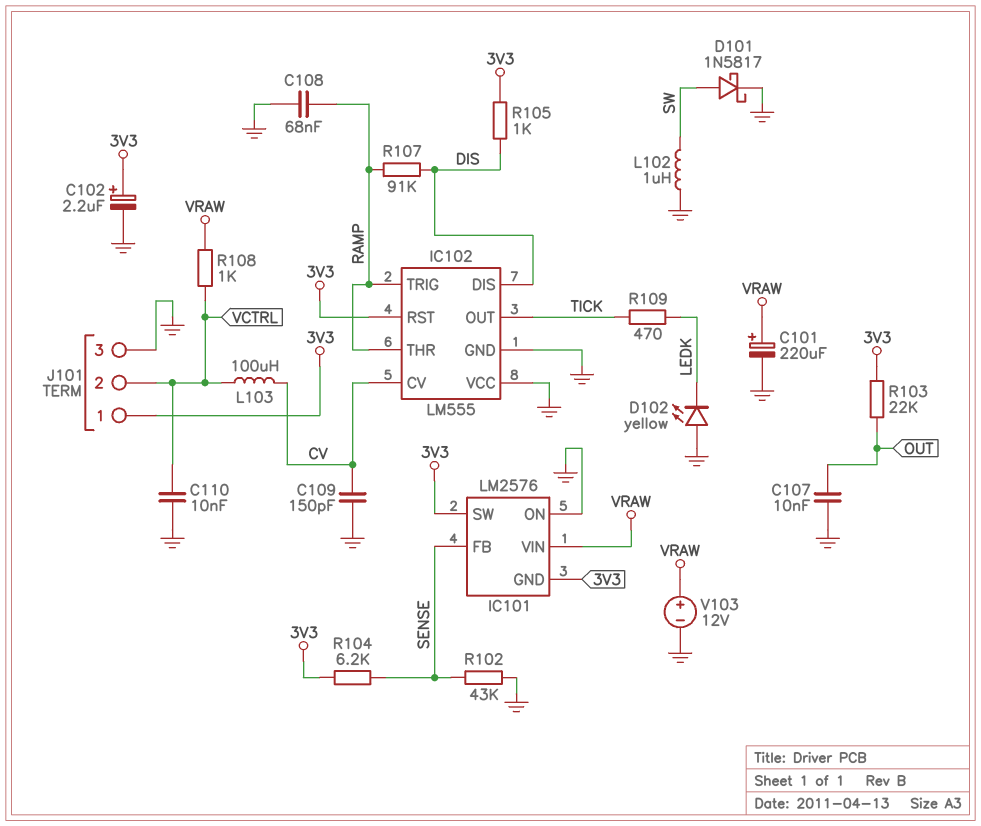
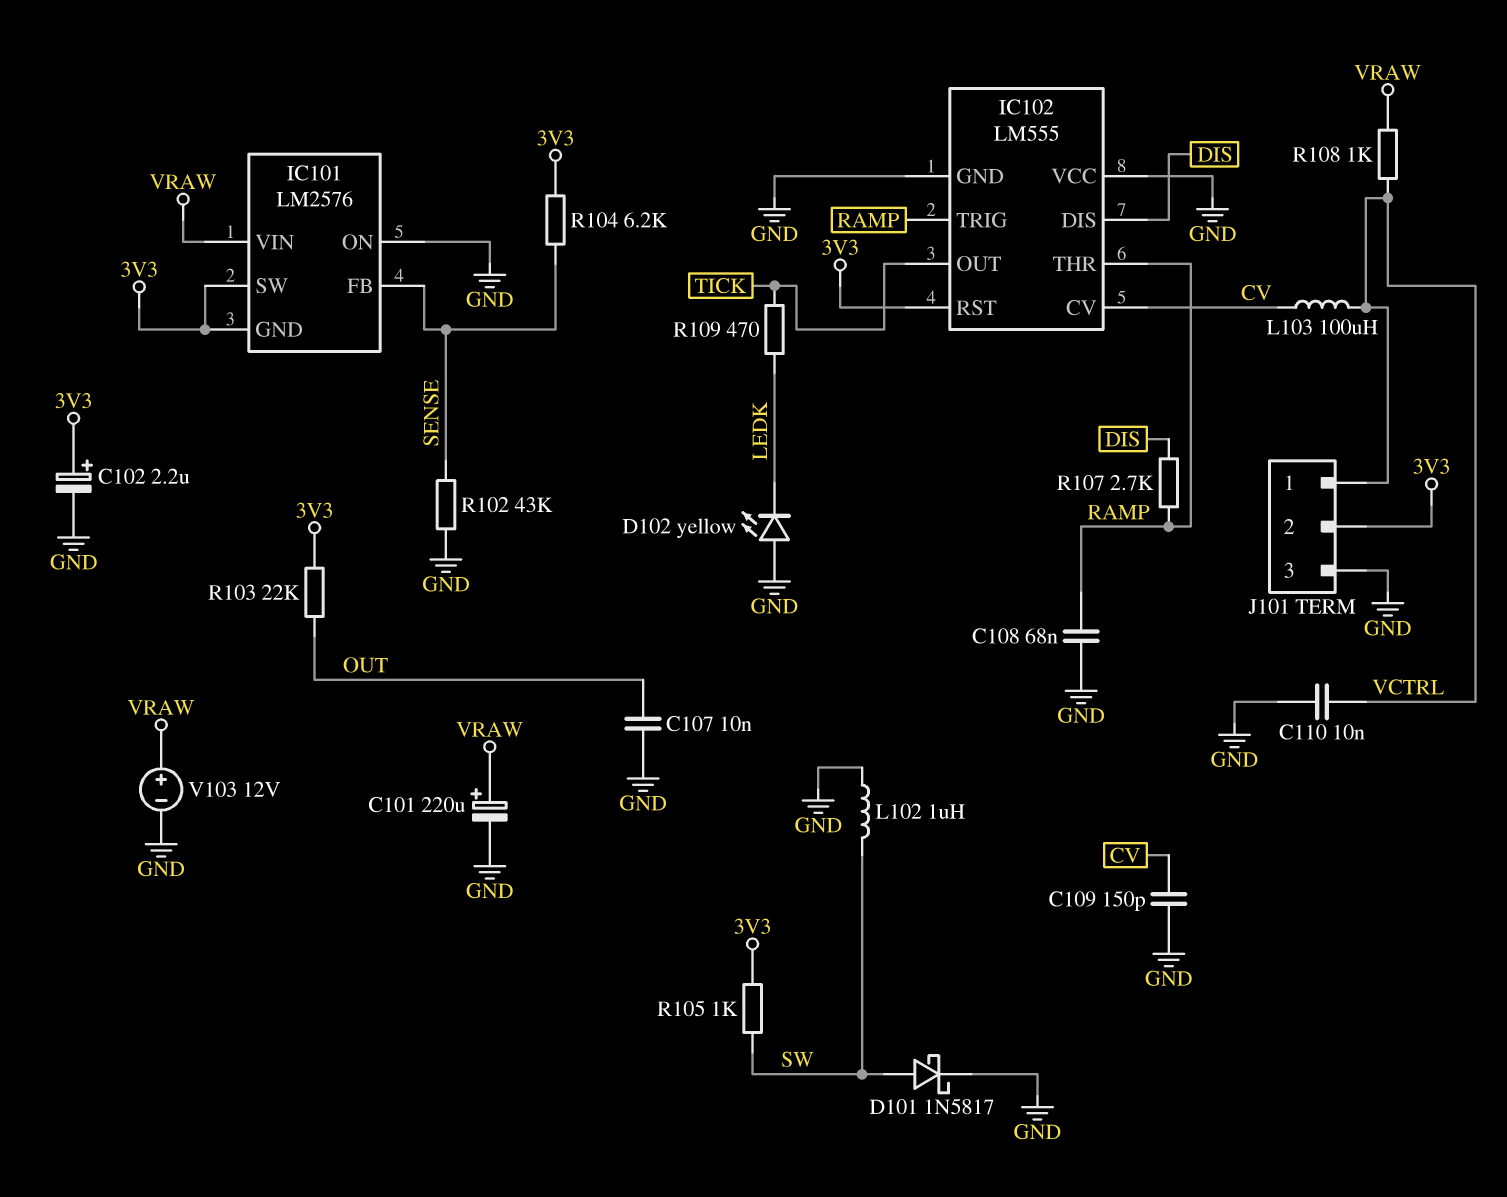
J101 pin 1: 3V3 -> VCTRL
J101 pin 2: VCTRL -> 3V3
R105: 1k (3V3, DIS) -> 1k (3V3, SW)
R107: 91k (DIS, RAMP) -> 2.7k (DIS, RAMP)

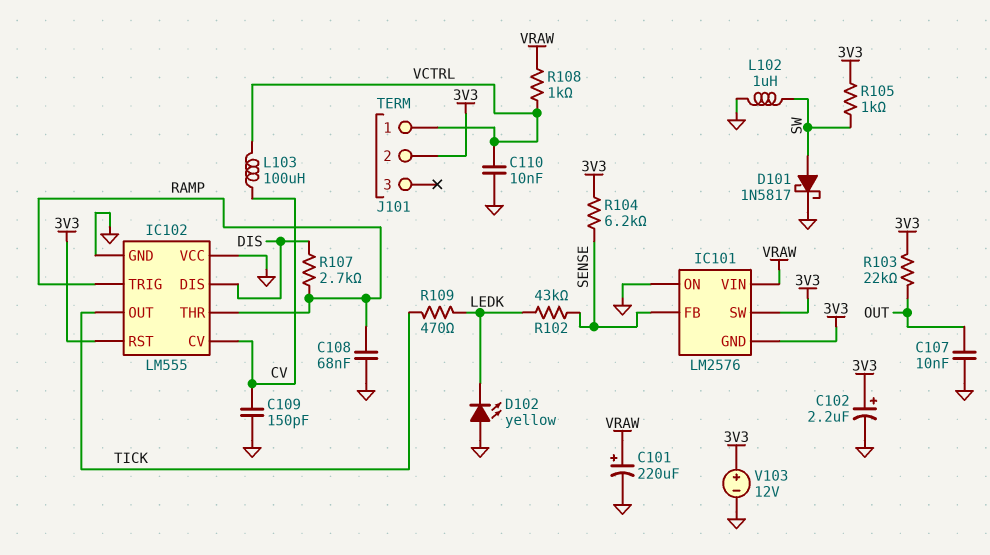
J101 pin 3: GND -> none
R102: 43k (GND, SENSE) -> 43k (LEDK, SENSE)
V103: 12V (plus VRAW, minus GND) -> 12V (plus 3V3, minus GND)

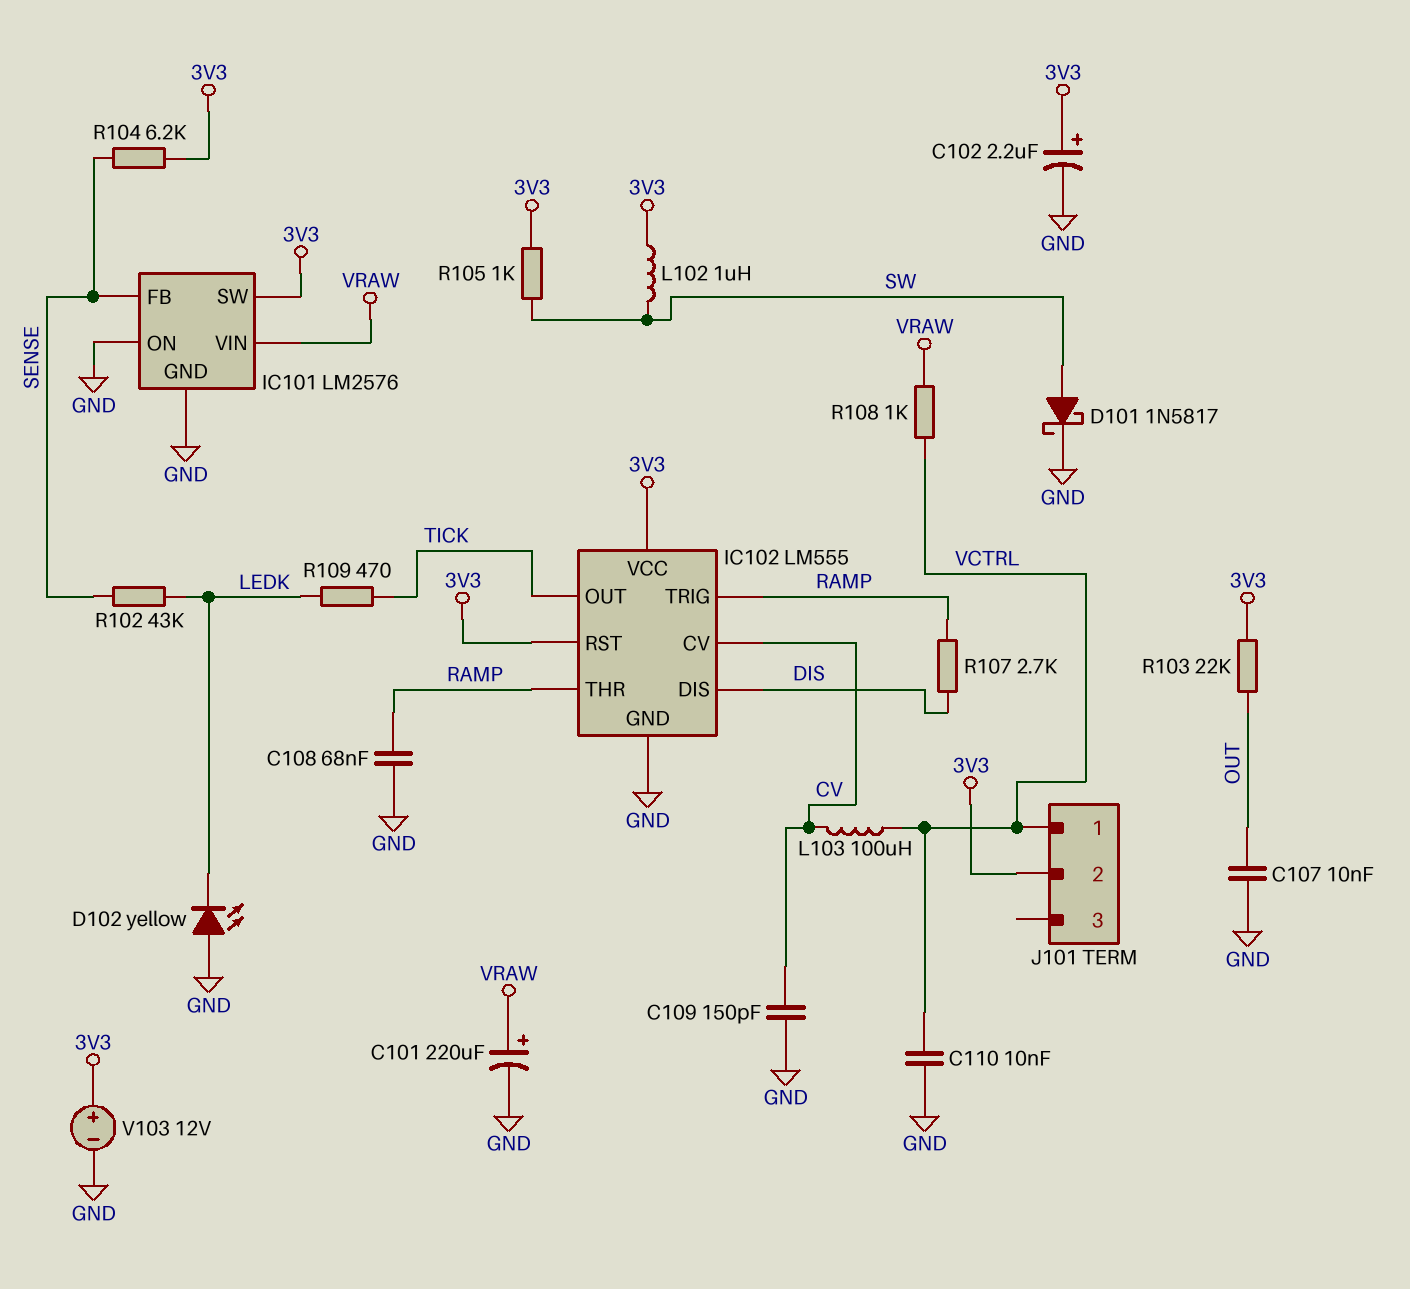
IC101 pin GND: 3V3 -> GND
IC102 pin VCC: GND -> 3V3
L102: 1uH (GND, SW) -> 1uH (3V3, SW)

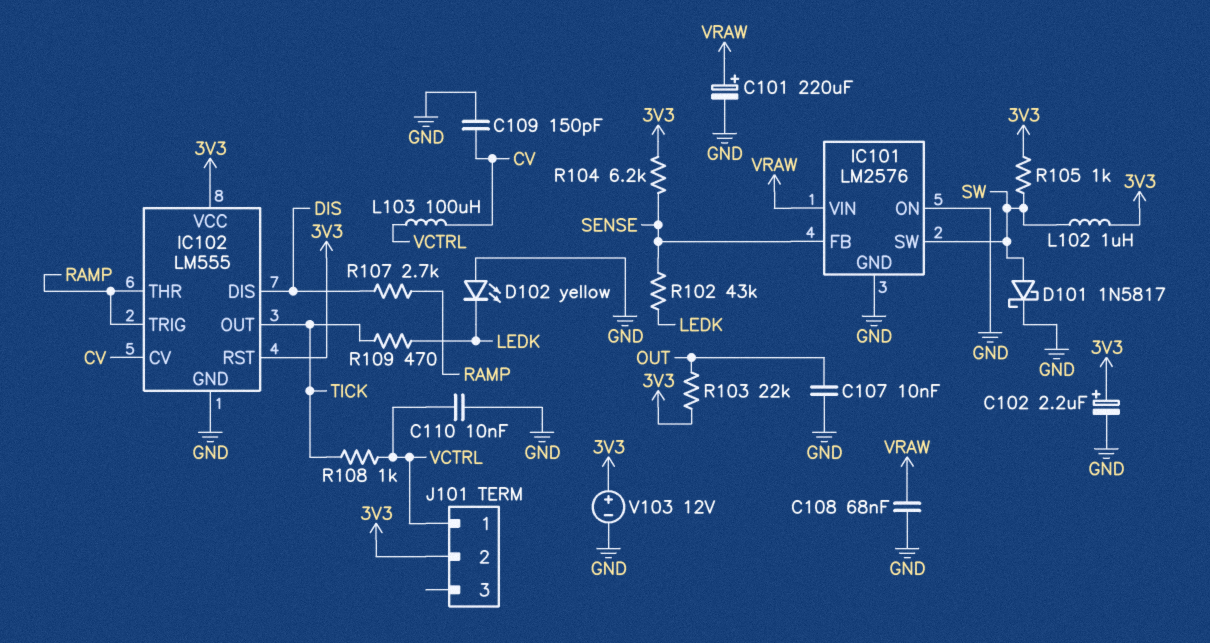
C108: 68nF (GND, RAMP) -> 68nF (GND, VRAW)
IC101 pin SW: 3V3 -> SW
R108: 1k (VCTRL, VRAW) -> 1k (TICK, VCTRL)

